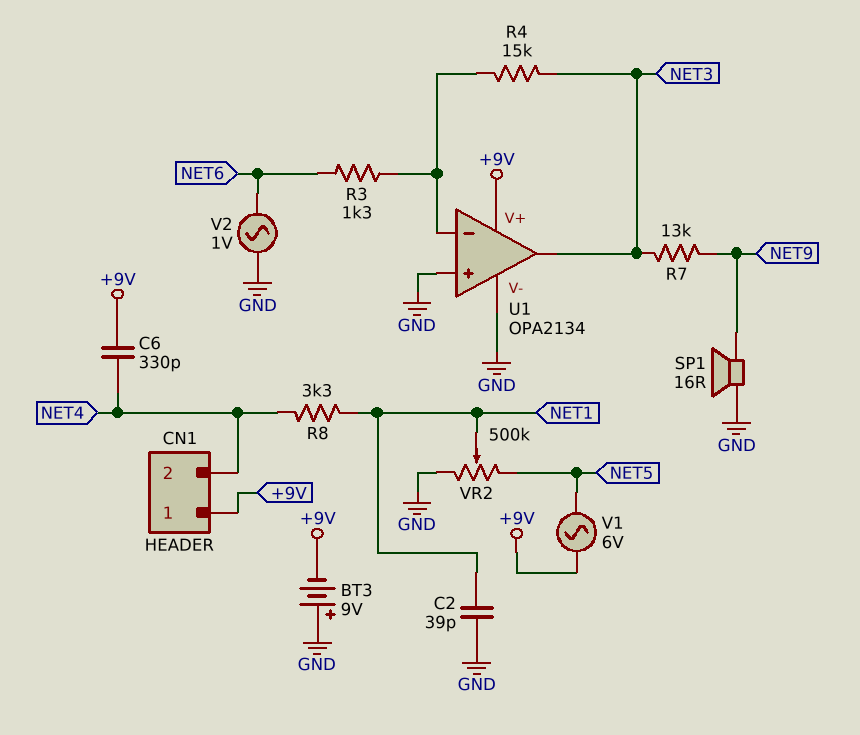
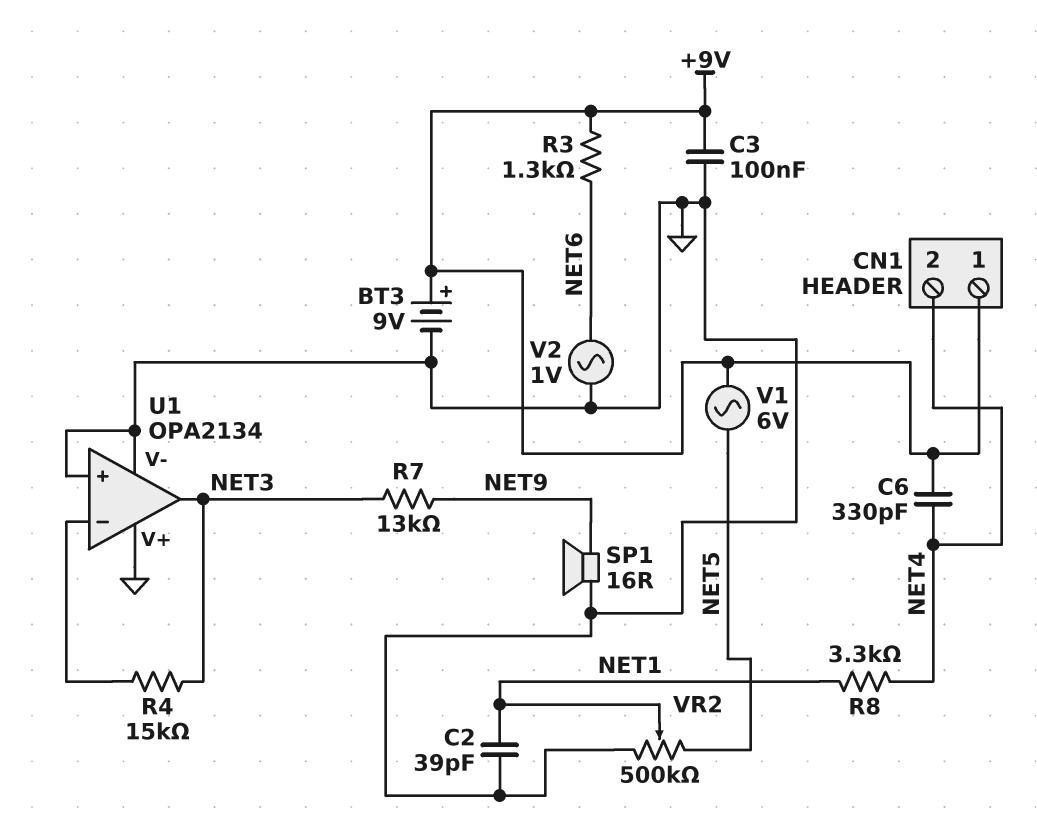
BT3: 9V (plus GND, minus +9V) -> 9V (plus +9V, minus GND)
C3: none -> 100nF (+9V, GND)
R3: 1.3k (NET6, U1/in-) -> 1.3k (+9V, NET6)
U1 pin V+: +9V -> GND

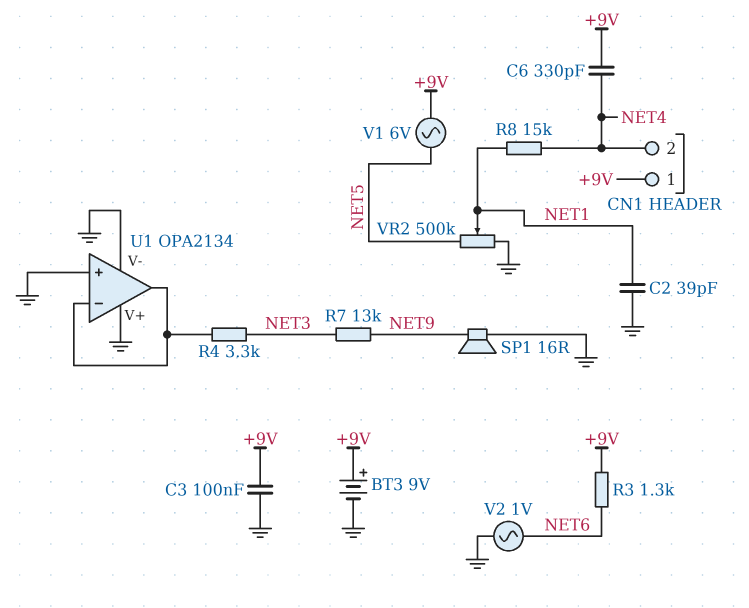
R4: 15k (NET3, U1/in-) -> 3.3k (NET3, U1/in-)
R8: 3.3k (NET1, NET4) -> 15k (NET1, NET4)
U1 pin out: NET3 -> U1/in-

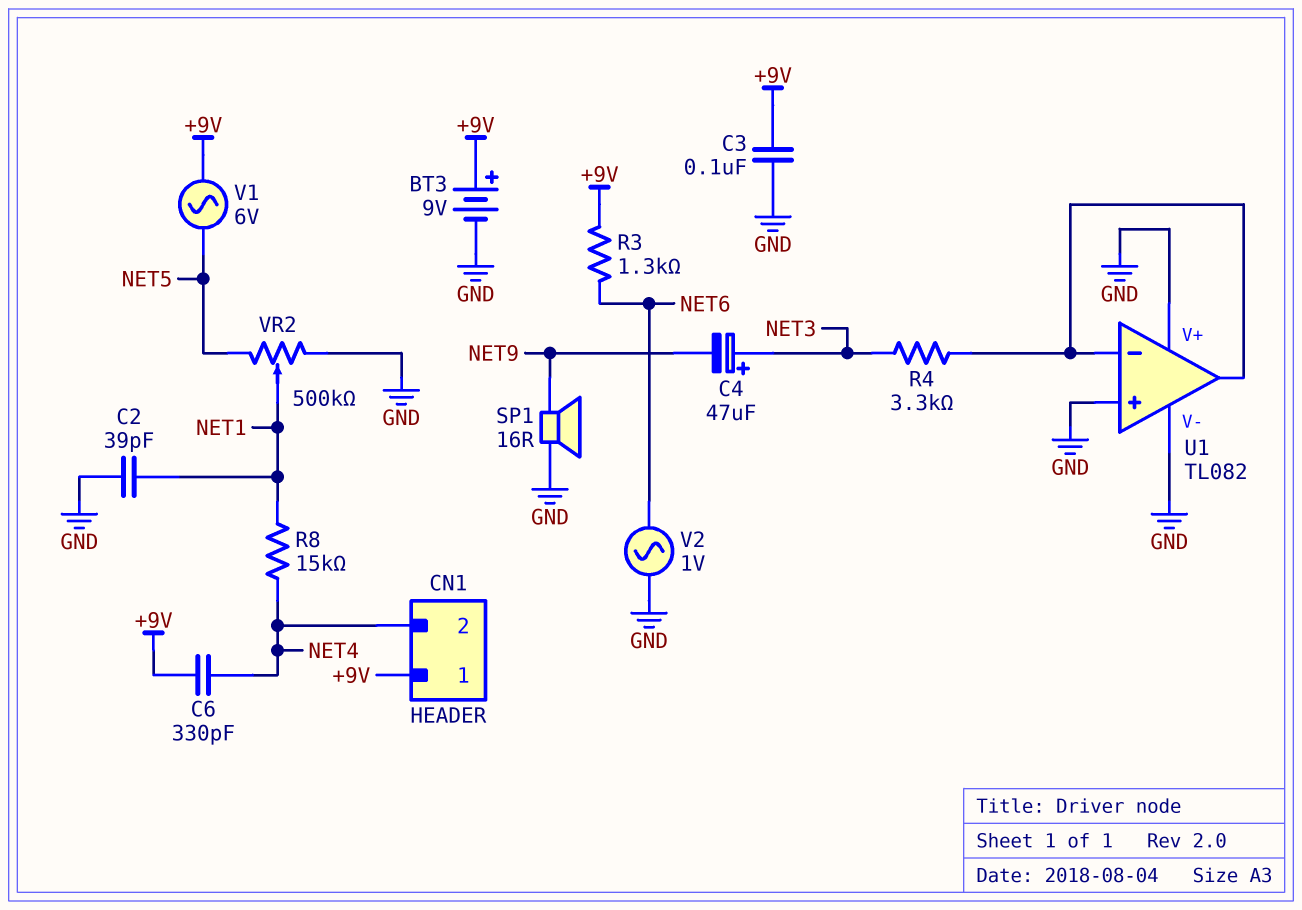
C4: none -> 47uF (plus NET3, minus NET9)
R7: 13k (NET3, NET9) -> none
U1: OPA2134 -> TL082

